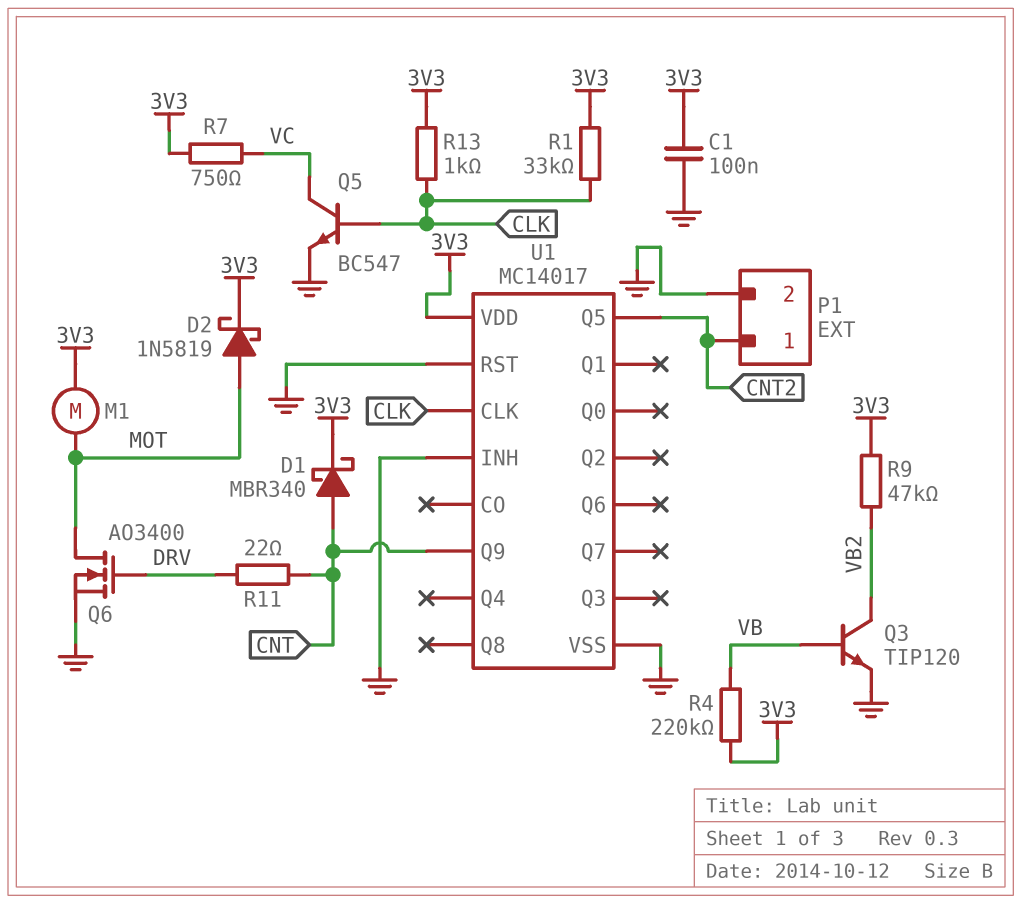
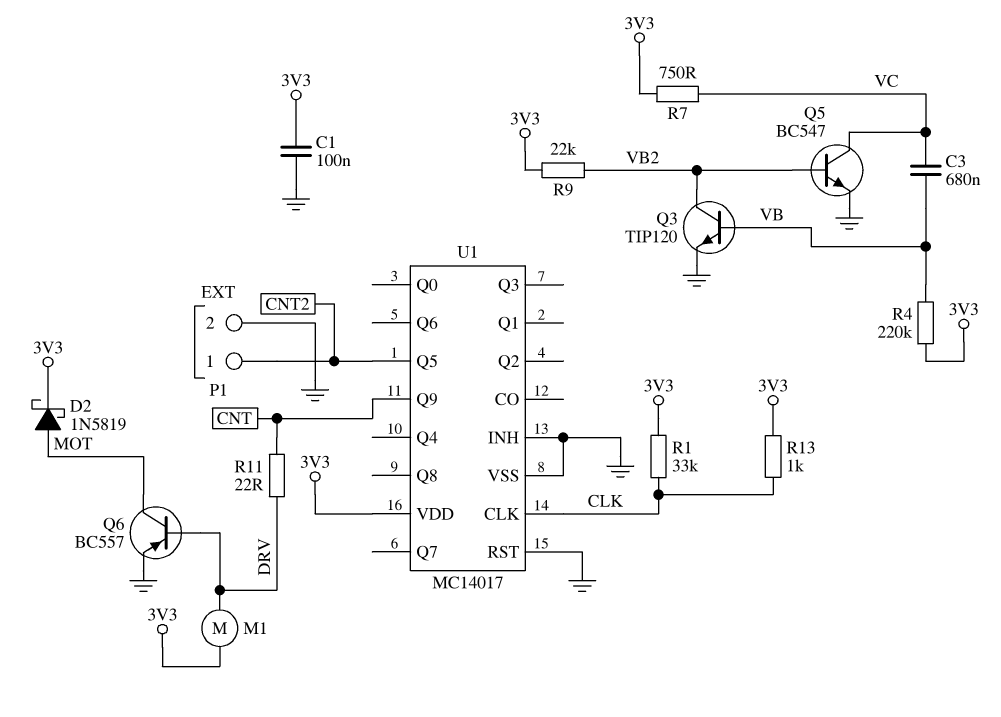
C3: none -> 680nF (VB, VC)
D1: schottky MBR340 (A CNT, K 3V3) -> none
M1: motor (3V3, MOT) -> motor (3V3, DRV)
Q5: NPN BC547 (B CLK, C VC, E GND) -> NPN BC547 (B VB2, C VC, E GND)
Q6: NMOS AO3400 (G DRV, D MOT, S GND) -> PNP BC557 (B DRV, C MOT, E GND)
R9: 47k (3V3, VB2) -> 22k (3V3, VB2)

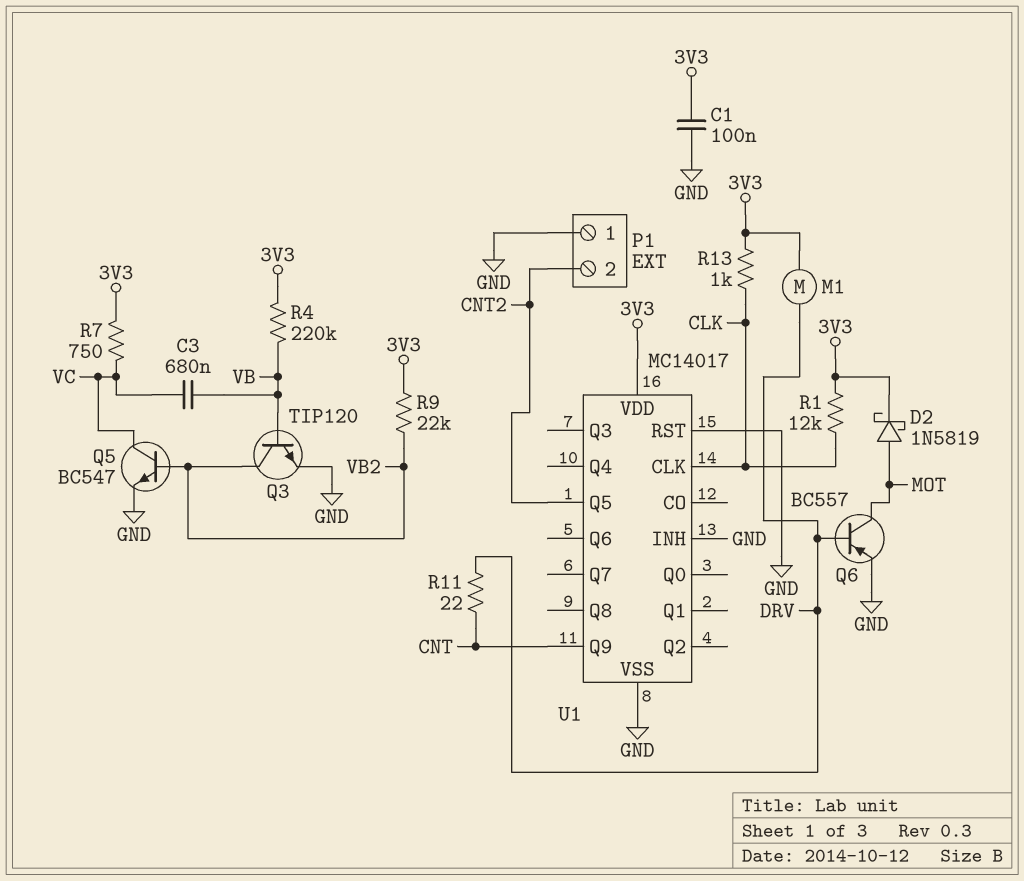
P1 pin 1: CNT2 -> GND
P1 pin 2: GND -> CNT2
R1: 33k (3V3, CLK) -> 12k (3V3, CLK)

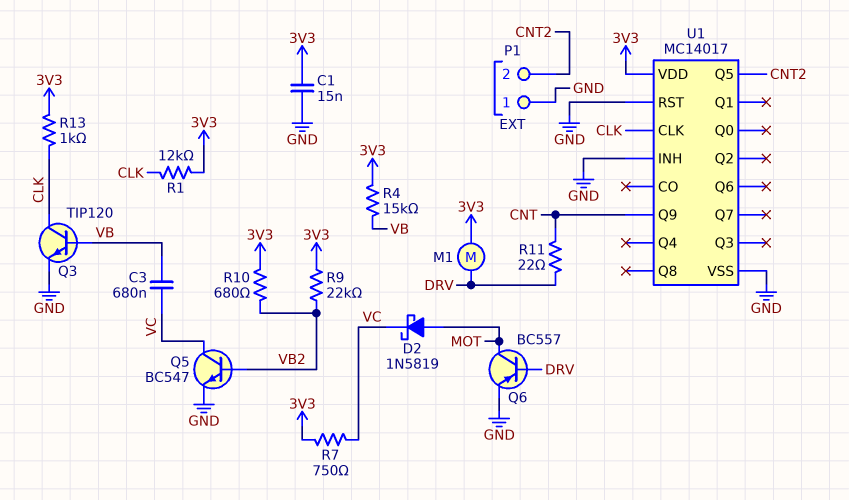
C1: 100nF (3V3, GND) -> 15nF (3V3, GND)
D2: schottky 1N5819 (A MOT, K 3V3) -> schottky 1N5819 (A MOT, K VC)
Q3: NPN TIP120 (B VB, C VB2, E GND) -> NPN TIP120 (B VB, C CLK, E GND)
R4: 220k (3V3, VB) -> 15k (3V3, VB)
R10: none -> 680 (3V3, VB2)

